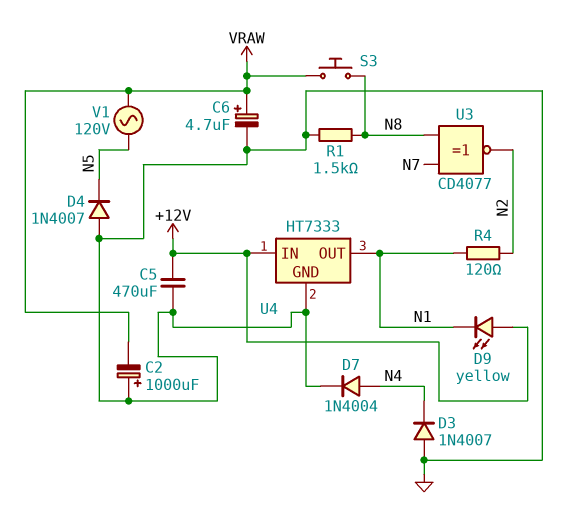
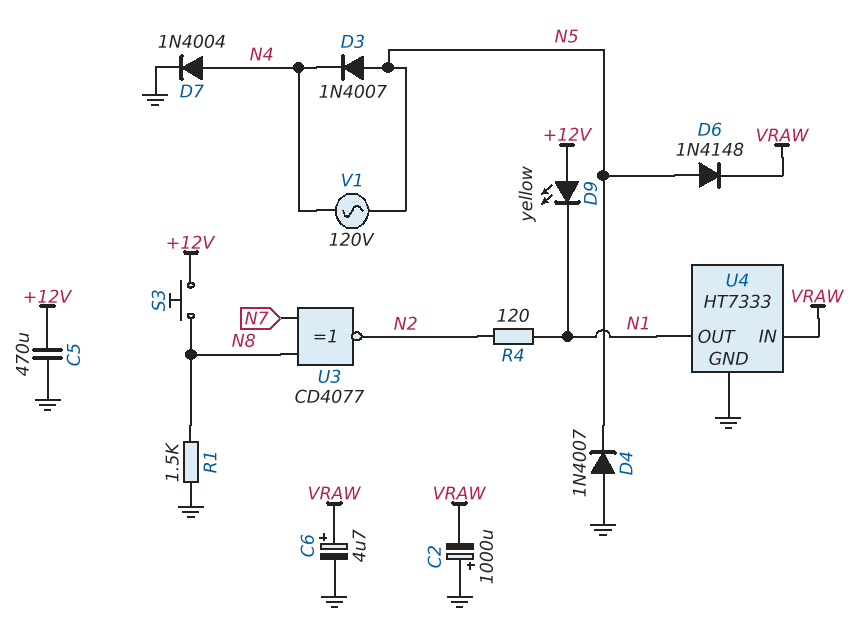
D3: diode 1N4007 (A GND, K N4) -> diode 1N4007 (A N5, K N4)
D6: none -> diode 1N4148 (A N5, K VRAW)
S3: button (N8, VRAW) -> button (+12V, N8)
U4 pin IN: +12V -> VRAW
V1: AC 120V (N5, VRAW) -> AC 120V (N4, N5)

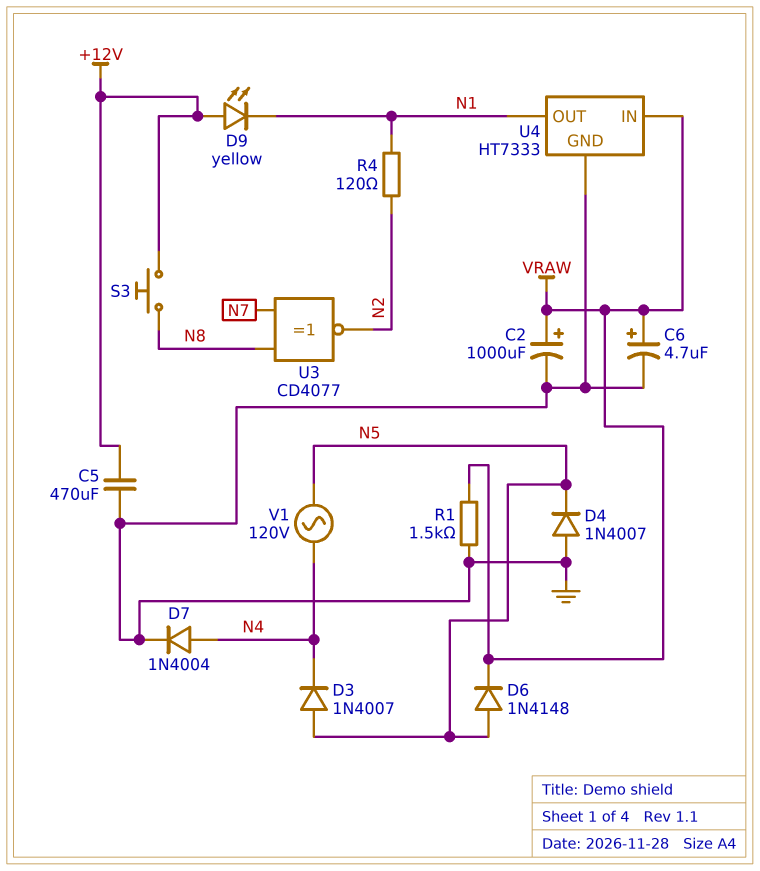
C2: 1000uF (plus GND, minus VRAW) -> 1000uF (plus VRAW, minus GND)
R1: 1.5k (GND, N8) -> 1.5k (GND, VRAW)

